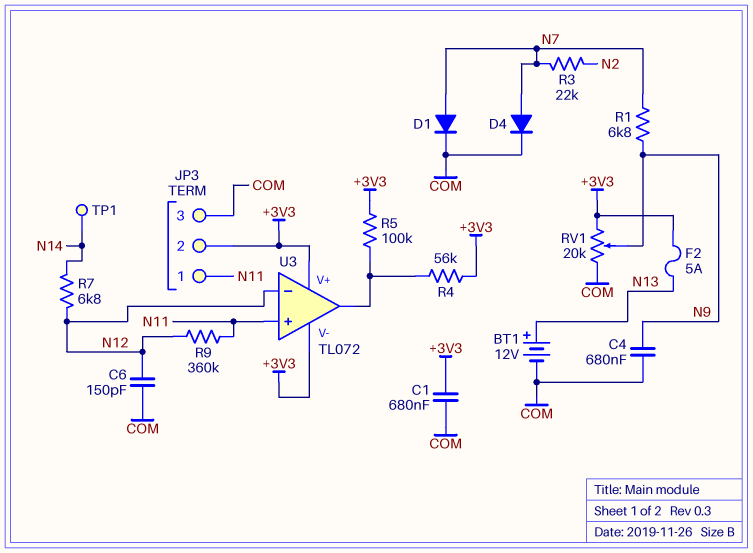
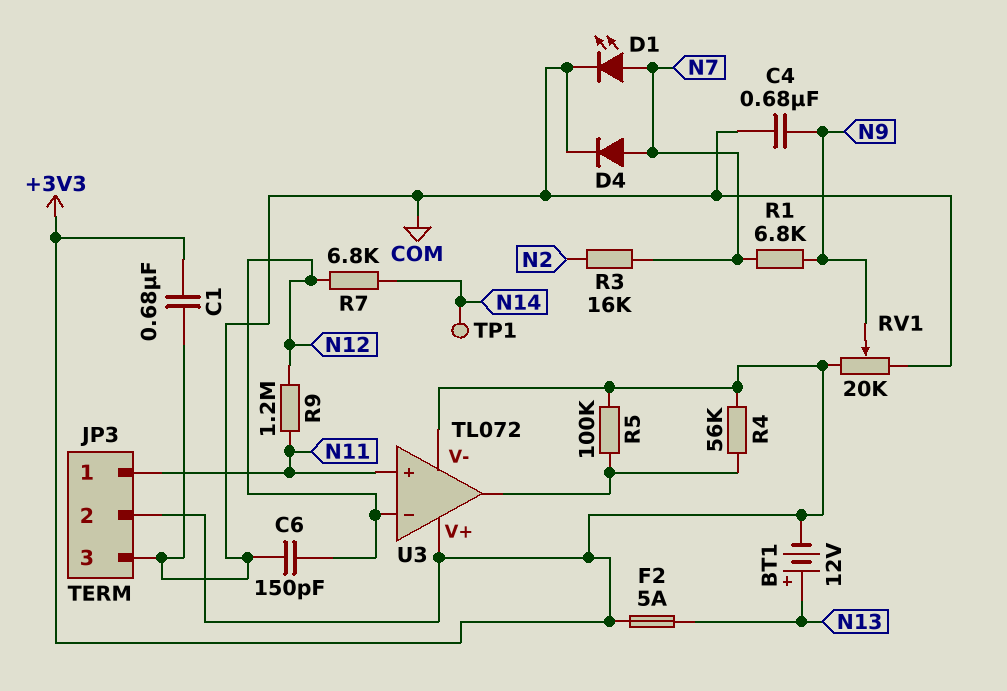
BT1: 12V (plus N13, minus COM) -> 12V (plus N13, minus +3V3)
D1: diode (A N7, K COM) -> LED (A N7, K COM)
R3: 22k (N2, N7) -> 16k (N2, N7)
R9: 360k (N11, N12) -> 1.2M (N11, N12)

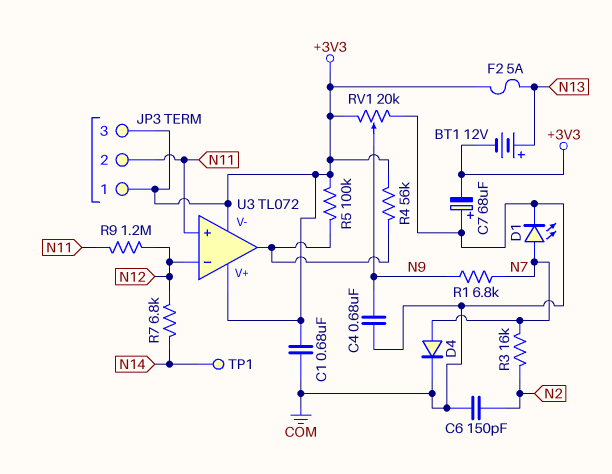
C6: 150pF (COM, N12) -> 150pF (COM, N2)
C7: none -> 68uF (plus COM, minus +3V3)
JP3 pin 1: N11 -> +3V3
JP3 pin 2: +3V3 -> N11
JP3 pin 3: COM -> +3V3

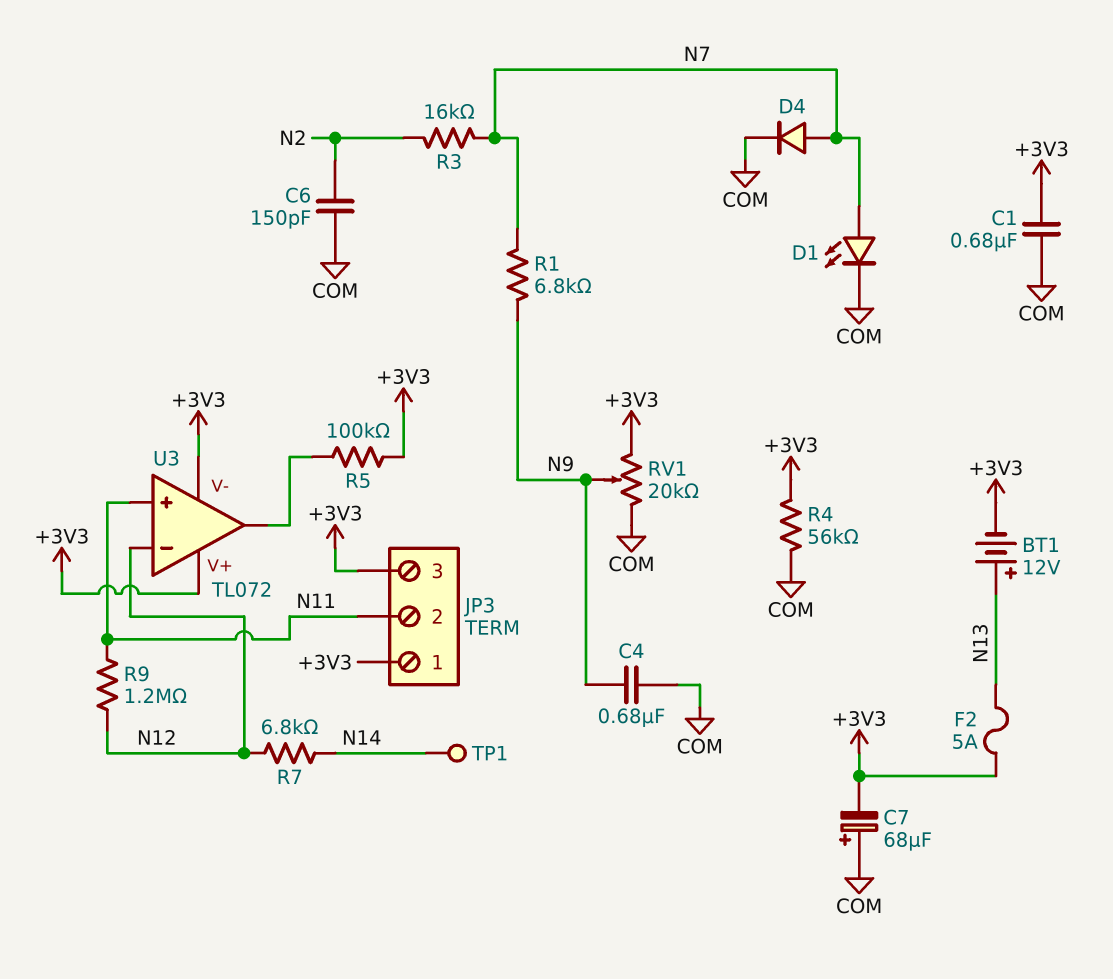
R4: 56k (+3V3, U3/out) -> 56k (+3V3, COM)

